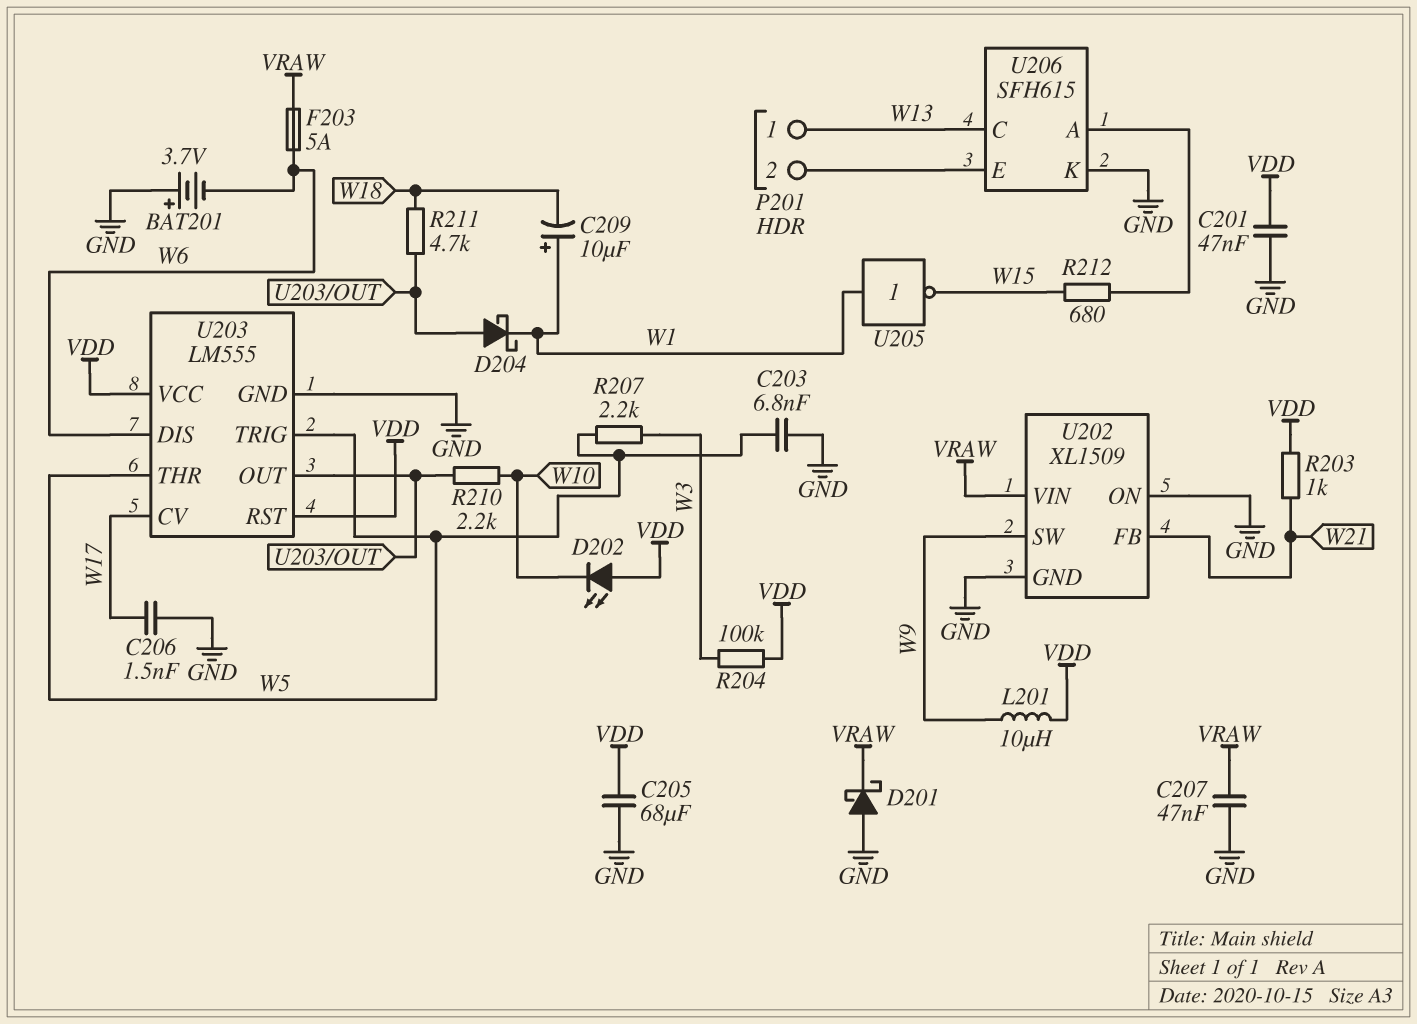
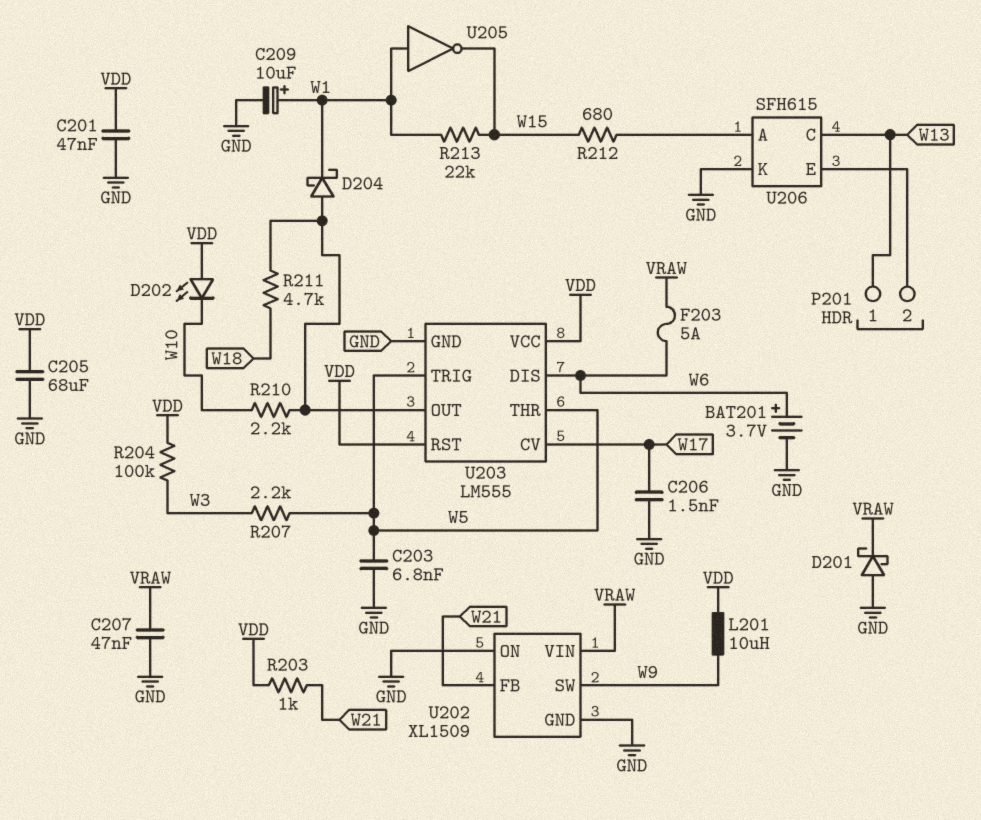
BAT201: 3.7V (plus GND, minus W6) -> 3.7V (plus W6, minus GND)
C209: 10uF (plus W1, minus W18) -> 10uF (plus W1, minus GND)
R213: none -> 22k (W1, W15)

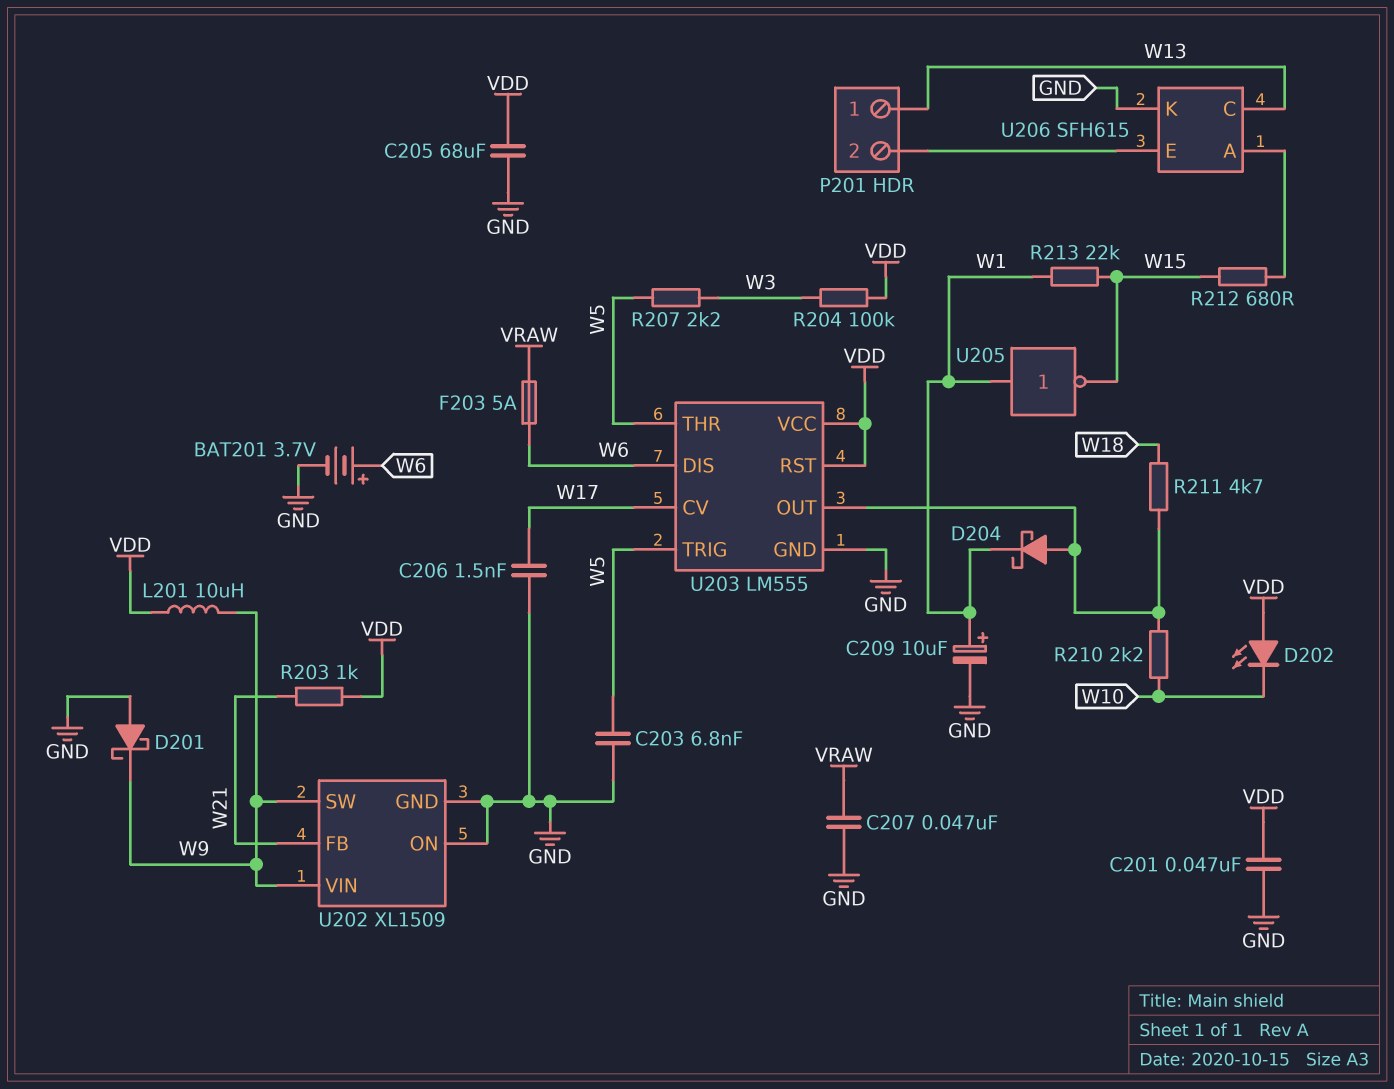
D201: schottky (A GND, K VRAW) -> schottky (A GND, K W9)
U202 pin VIN: VRAW -> W9

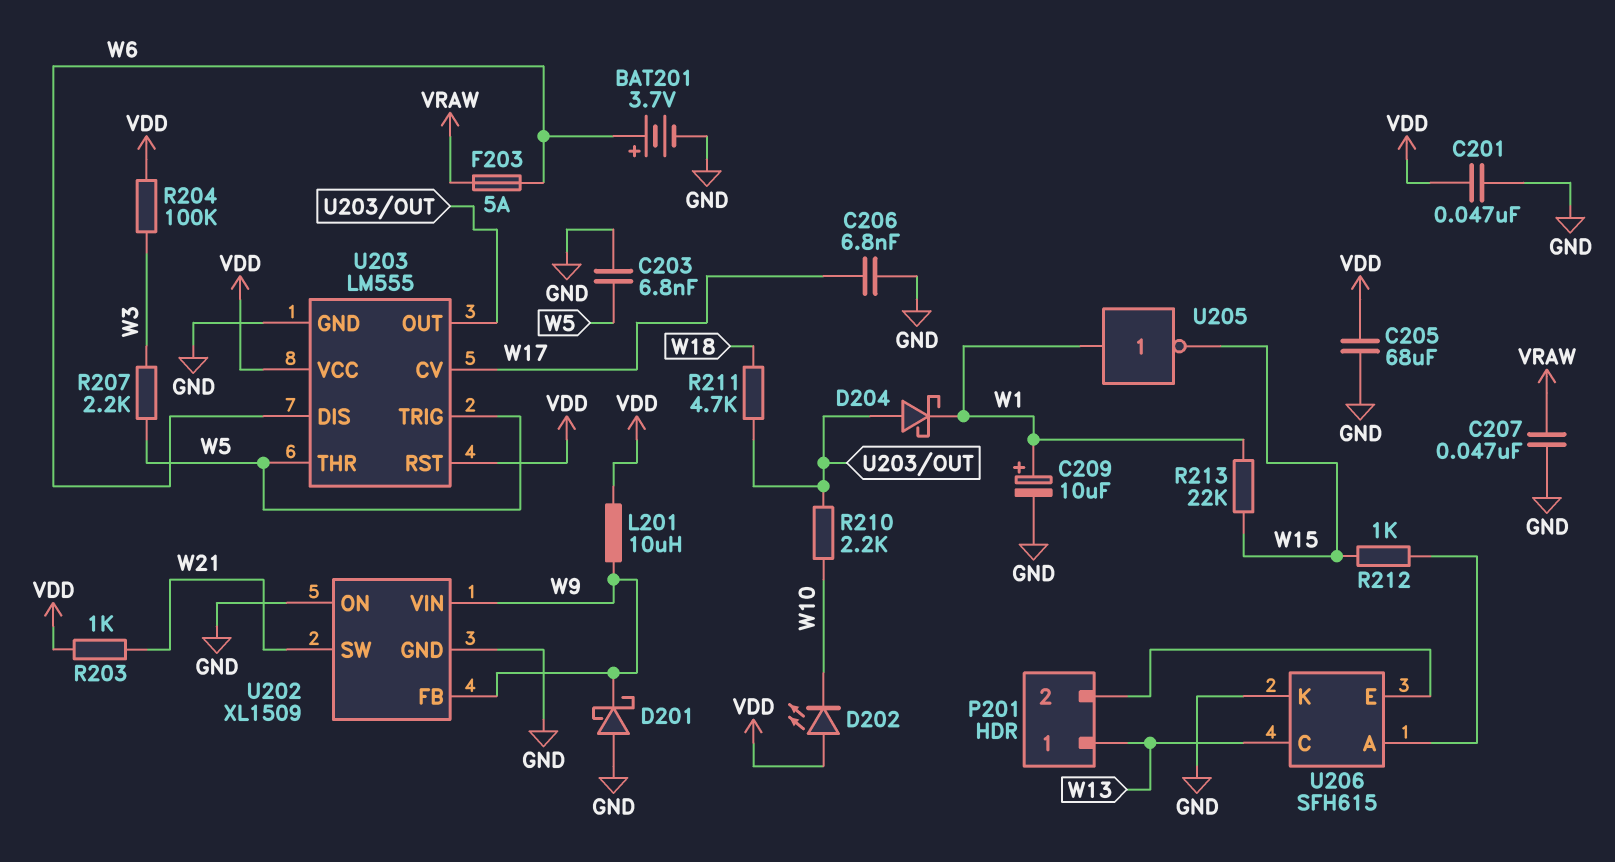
C206: 1.5nF (GND, W17) -> 6.8nF (GND, W17)
R212: 680 (U206/A, W15) -> 1k (U206/A, W15)
U202 pin FB: W21 -> W9
U202 pin SW: W9 -> W21

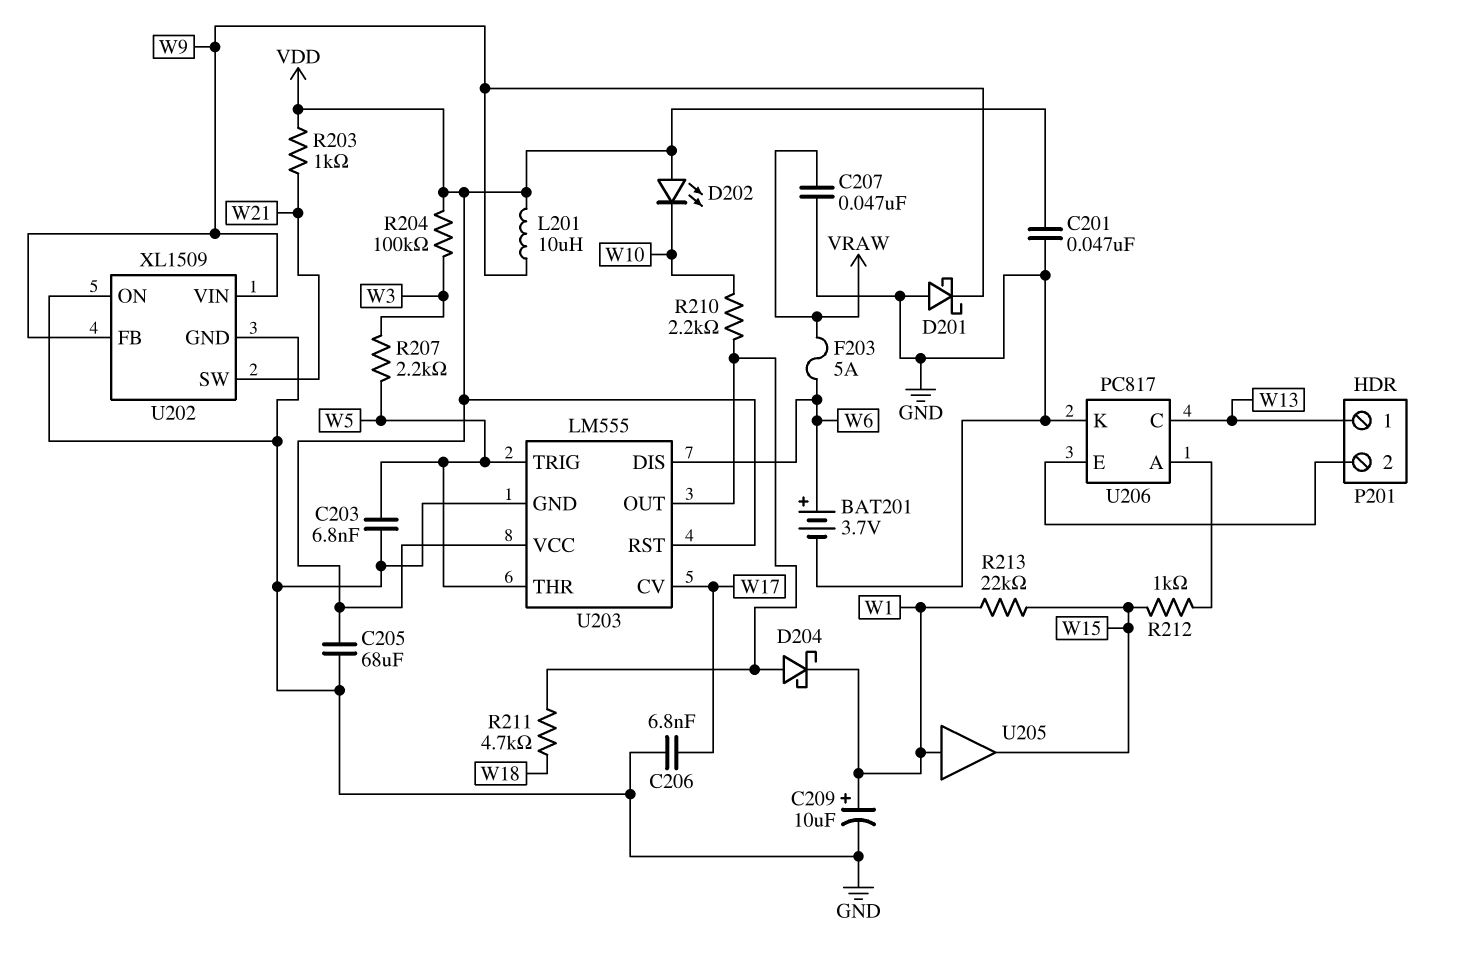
U205: NOT (in W1, out W15) -> buffer (in W1, out W15)
U206: SFH615 -> PC817

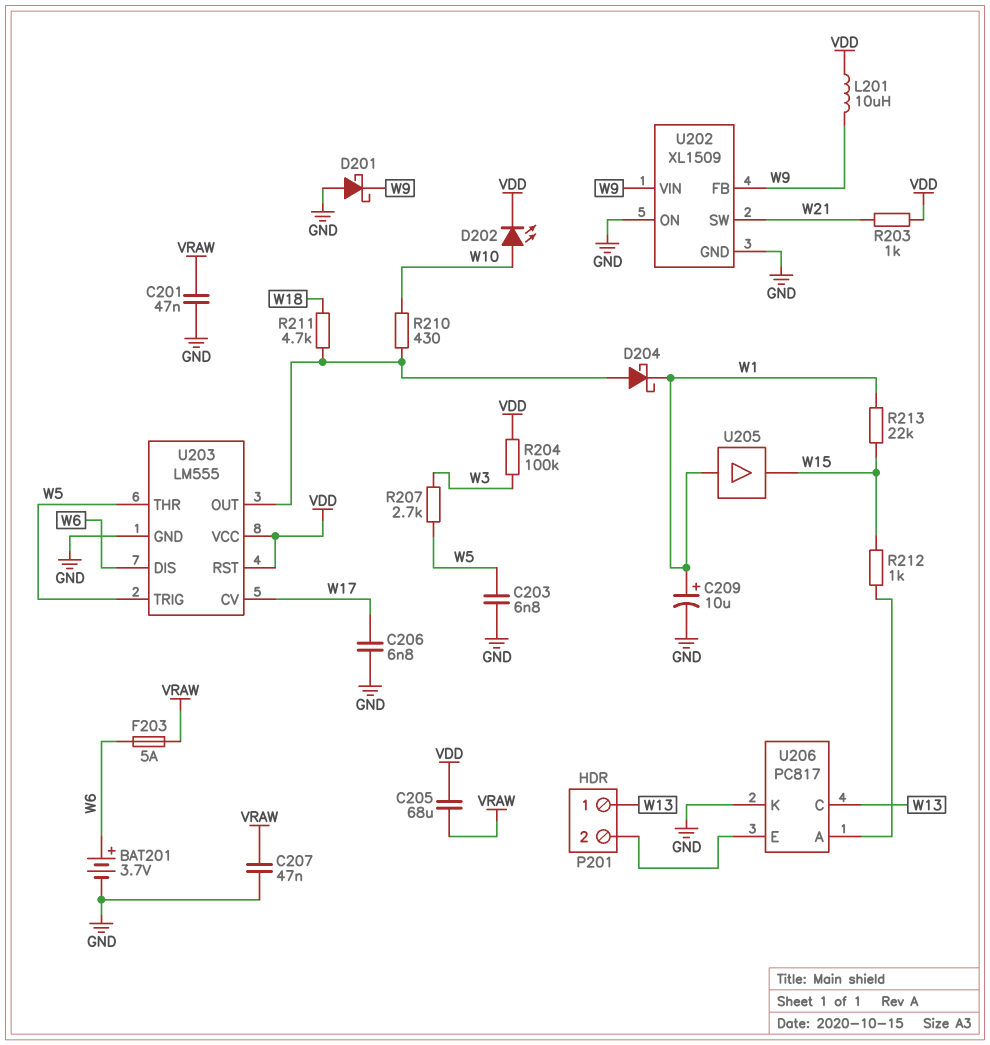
C201: 47nF (GND, VDD) -> 47nF (GND, VRAW)
C205: 68uF (GND, VDD) -> 68uF (VDD, VRAW)
D202: LED (A VDD, K W10) -> LED (A W10, K VDD)
R207: 2.2k (W3, W5) -> 2.7k (W3, W5)
R210: 2.2k (U203/OUT, W10) -> 430 (U203/OUT, W10)

